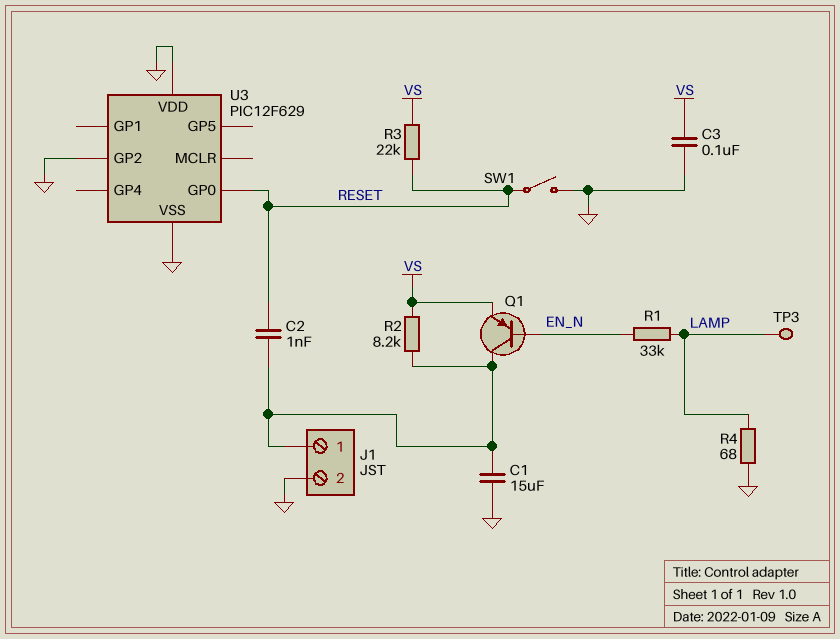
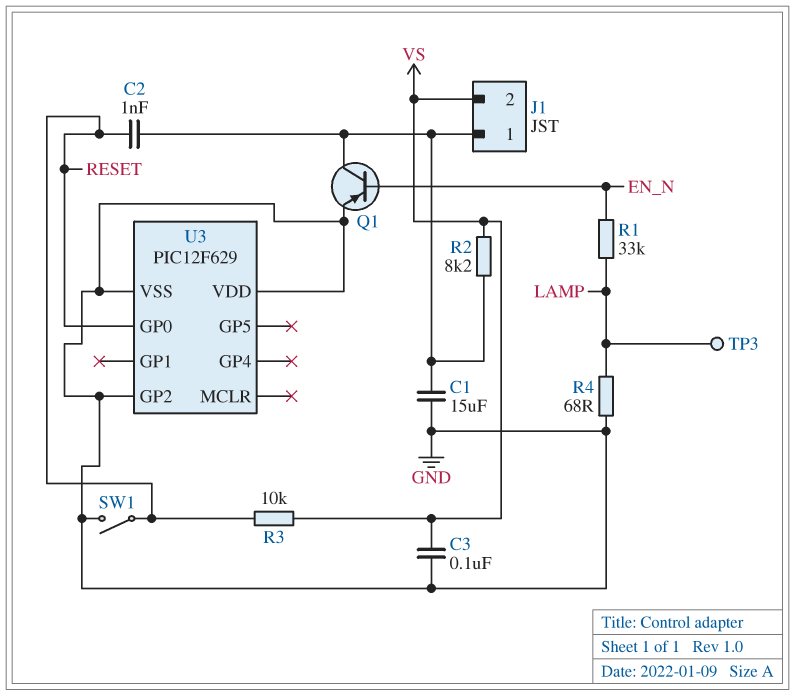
J1 pin 2: GND -> VS
Q1: PNP (B EN_N, C J1/1, E VS) -> PNP (B EN_N, C J1/1, E GND)
R3: 22k (RESET, VS) -> 10k (RESET, VS)

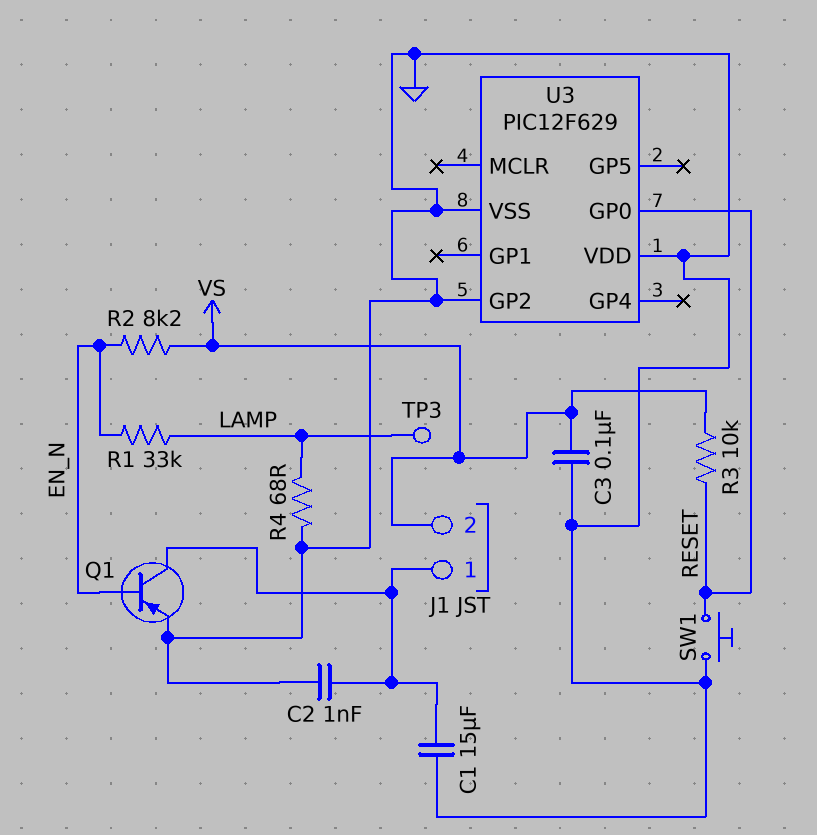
C2: 1nF (J1/1, RESET) -> 1nF (GND, J1/1)
R2: 8.2k (J1/1, VS) -> 8.2k (EN_N, VS)
SW1: switch (GND, RESET) -> button (GND, RESET)

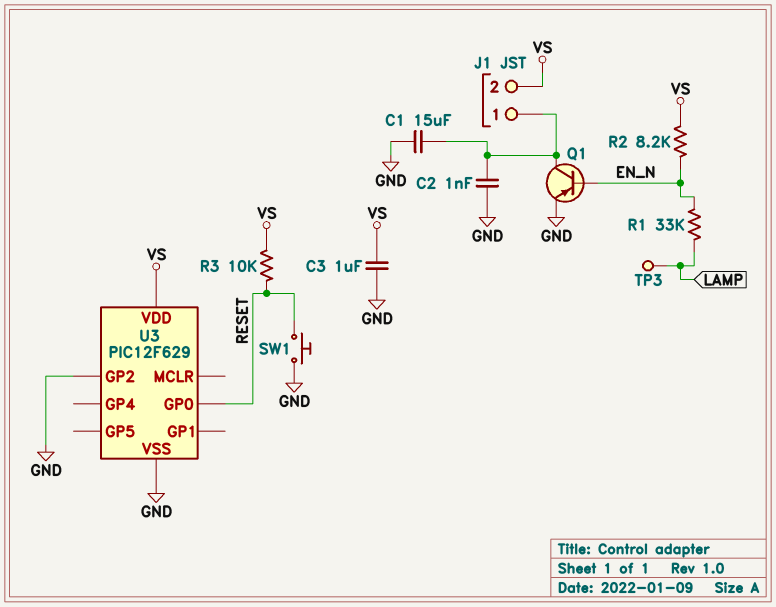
C3: 100nF (GND, VS) -> 1uF (GND, VS)
R4: 68 (GND, LAMP) -> none
U3 pin VDD: GND -> VS

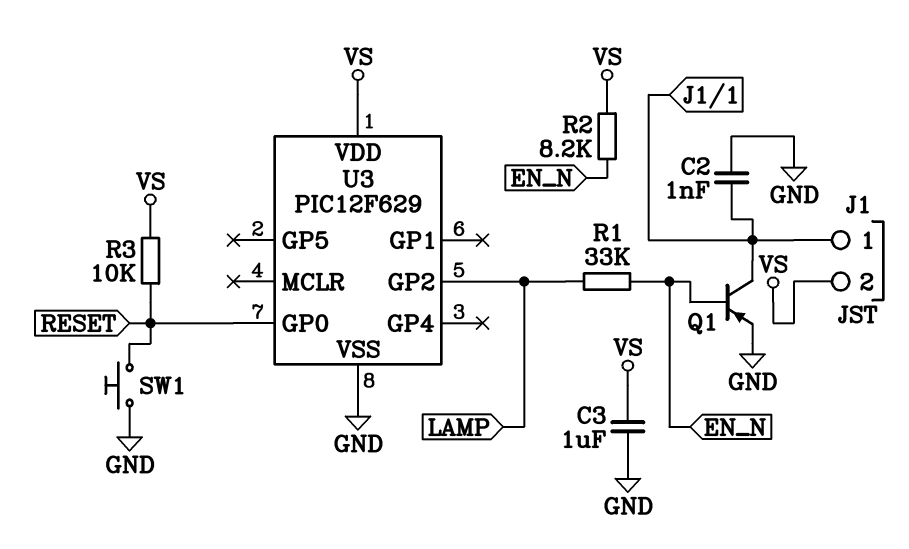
C1: 15uF (GND, J1/1) -> none
TP3: test point (LAMP) -> none
U3 pin GP2: GND -> LAMP

